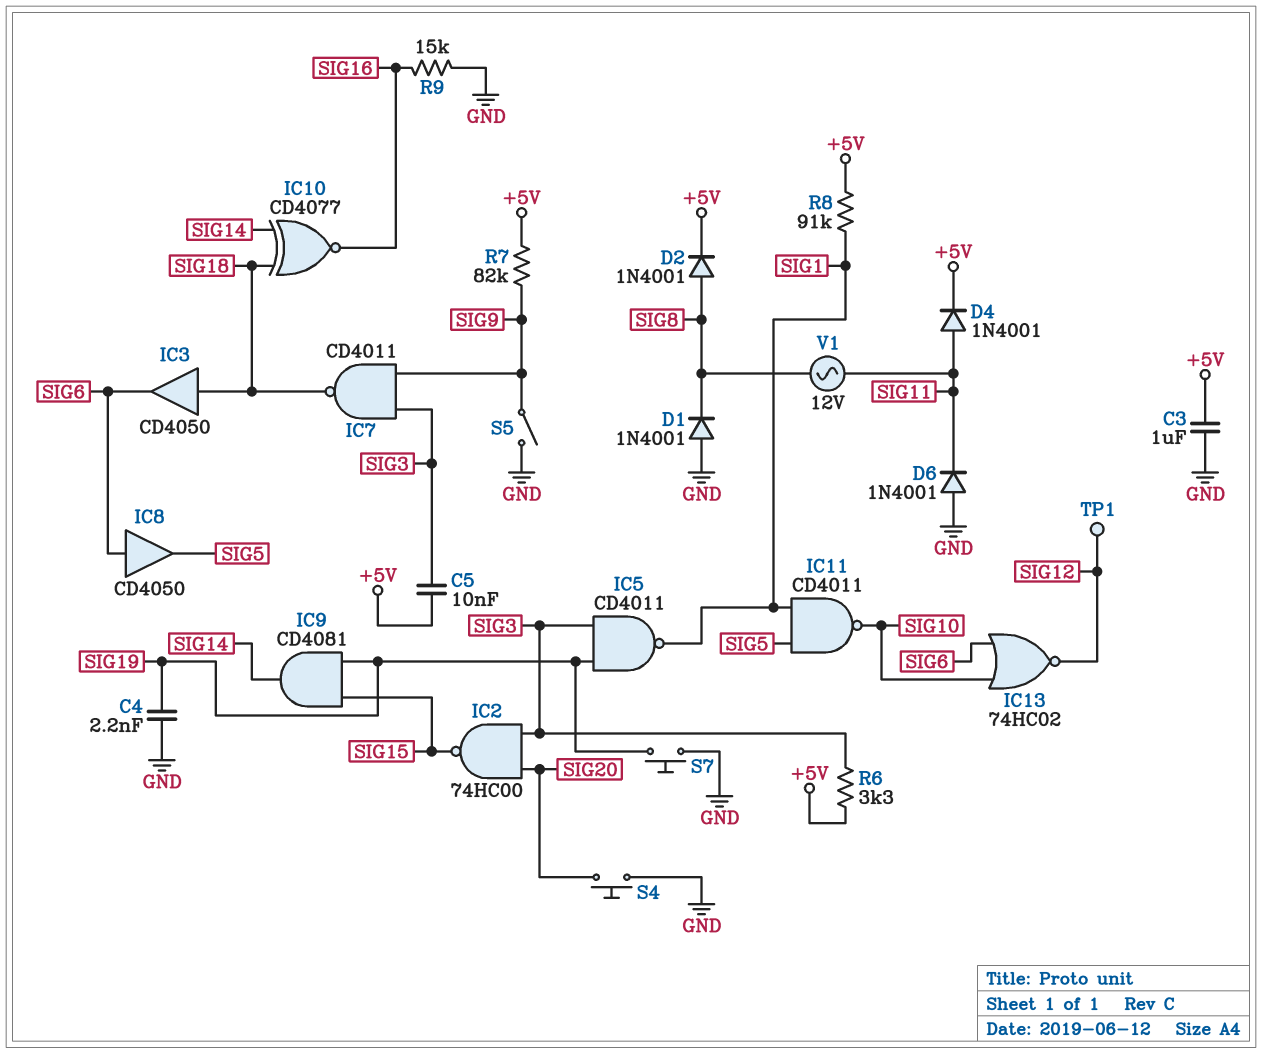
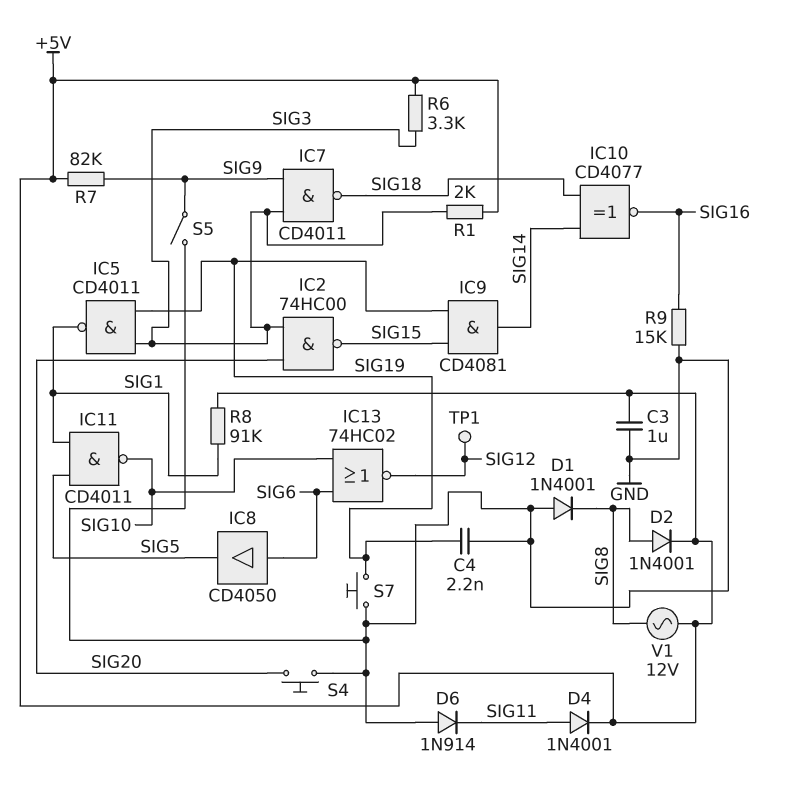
C5: 10nF (+5V, SIG3) -> none
D6: diode 1N4001 (A GND, K SIG11) -> diode 1N914 (A GND, K SIG11)
IC3: buffer CD4050 (in SIG18, out SIG6) -> none
R1: none -> 2k (+5V, SIG3)
V1: AC 12V (SIG8, SIG11) -> AC 12V (+5V, SIG8)

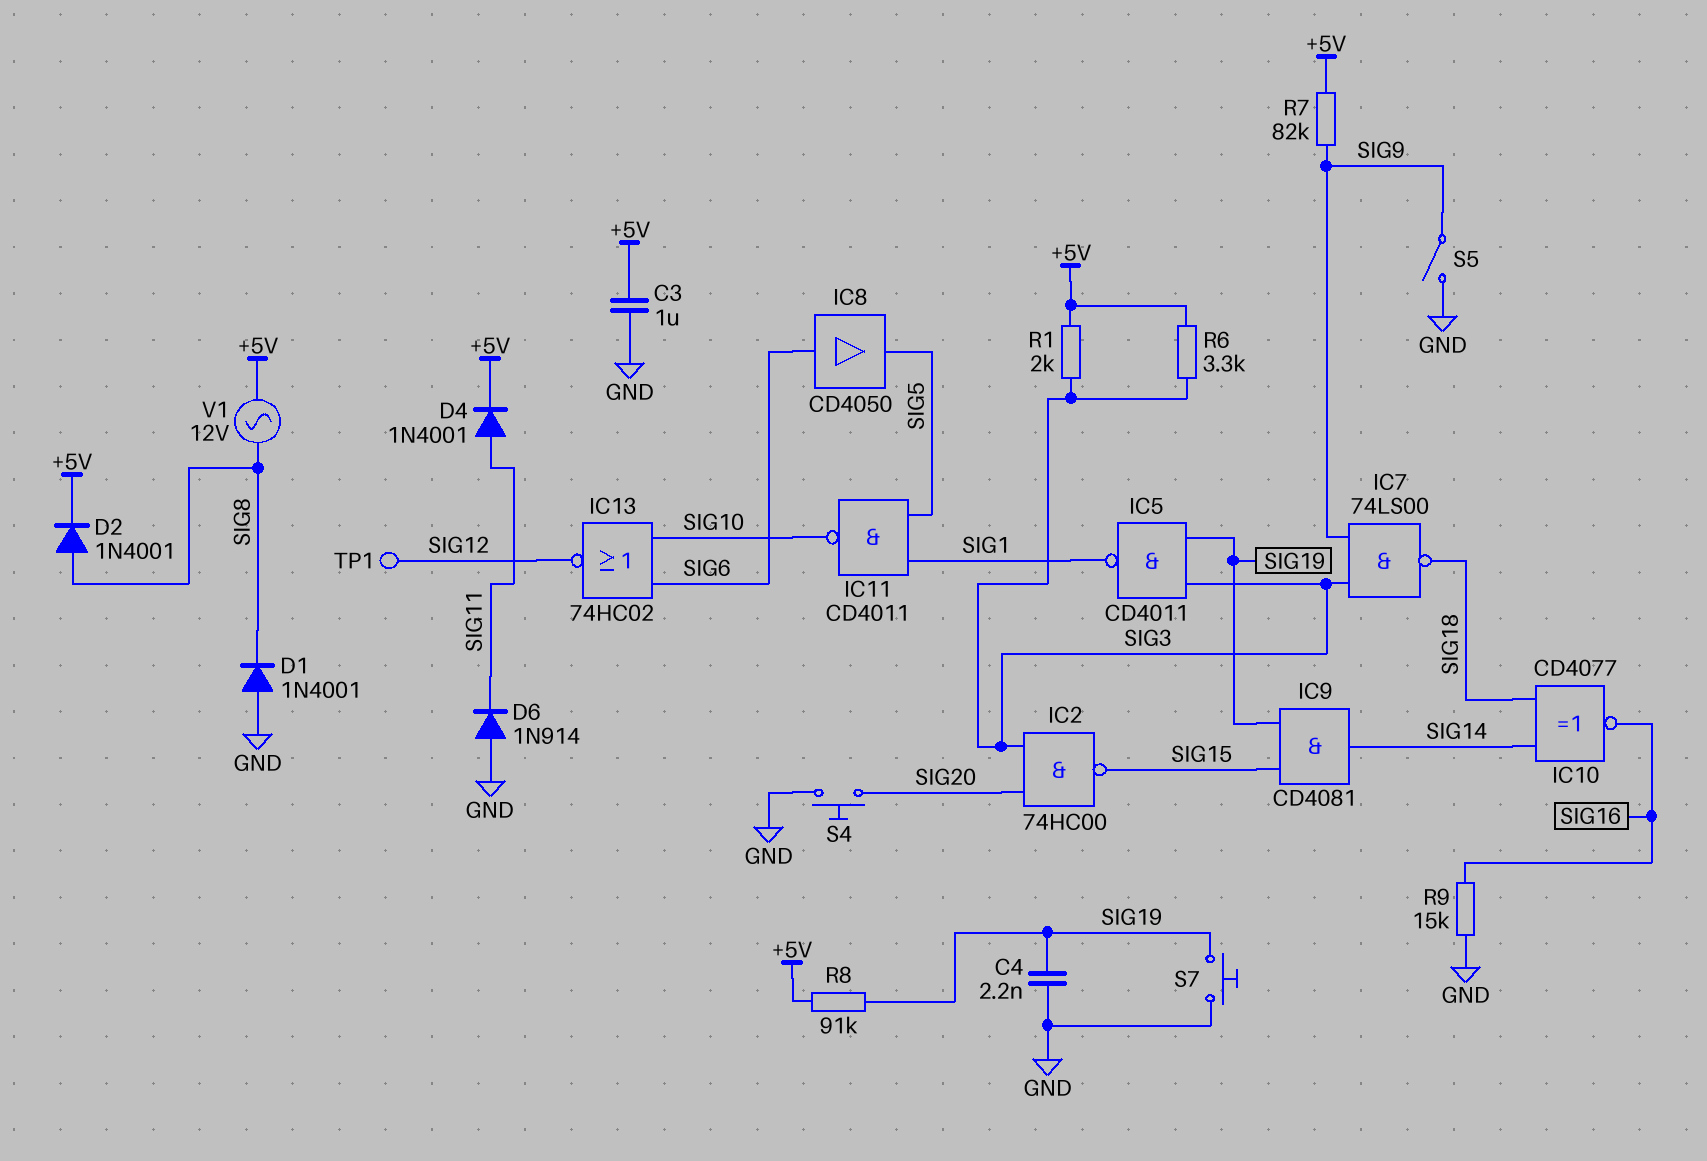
IC7: NAND CD4011 (in SIG3, in SIG9, out SIG18) -> NAND 74LS00 (in SIG3, in SIG9, out SIG18)
R8: 91k (+5V, SIG1) -> 91k (+5V, SIG19)

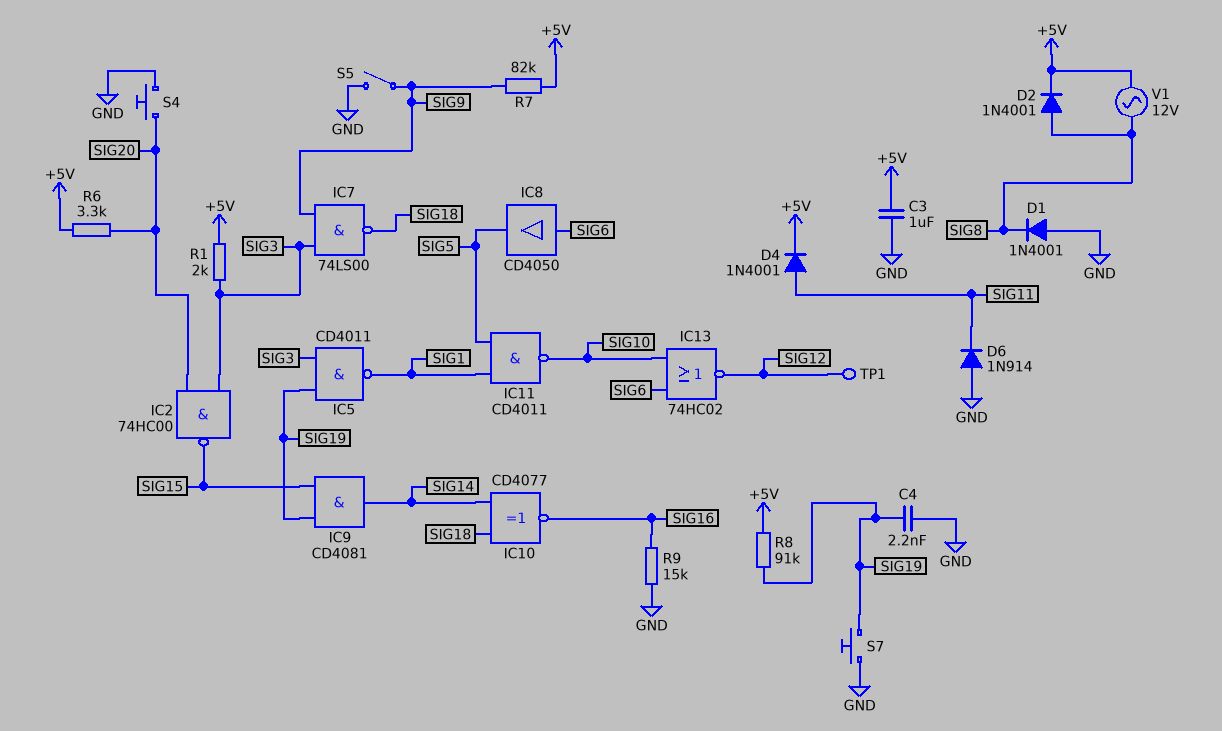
R6: 3.3k (+5V, SIG3) -> 3.3k (+5V, SIG20)

